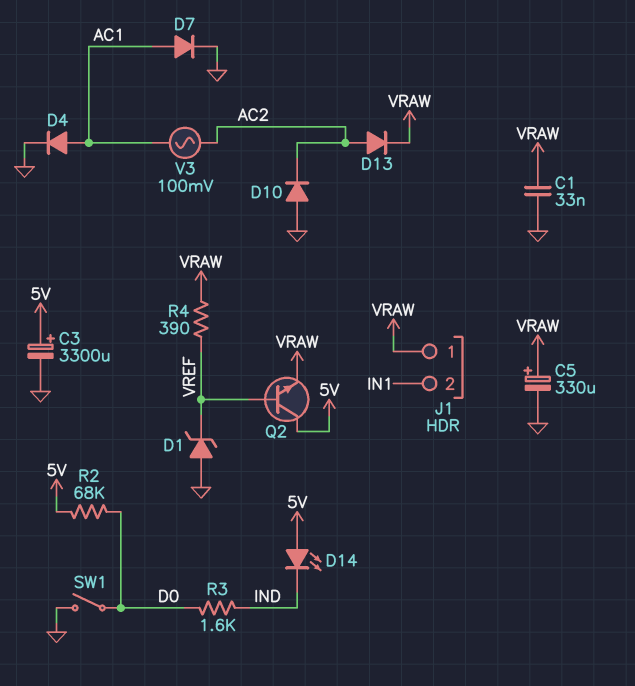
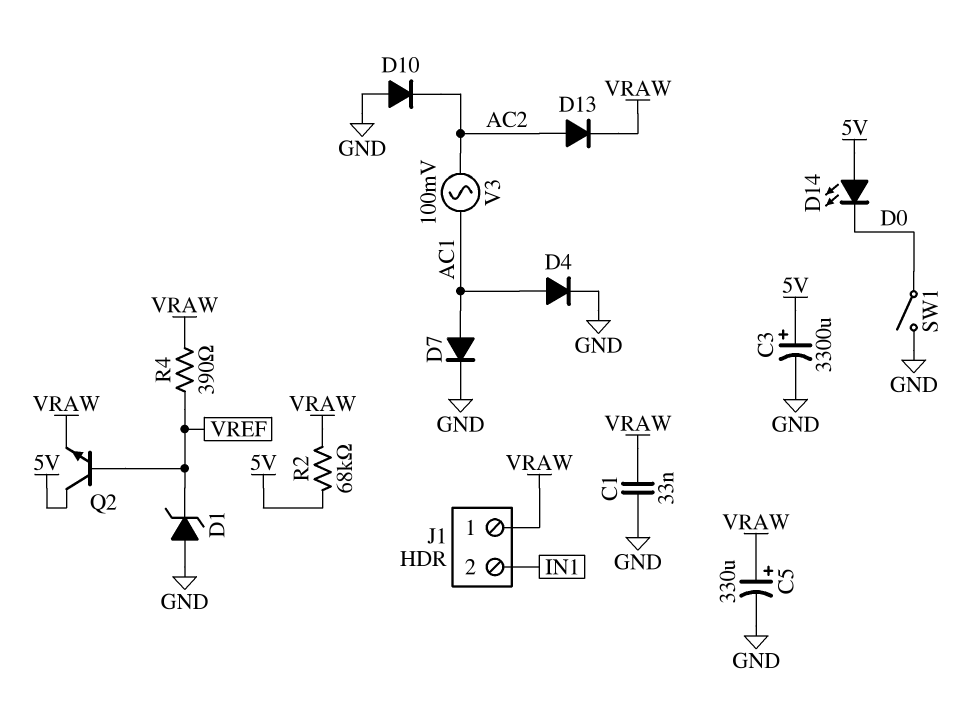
D14: LED (A 5V, K IND) -> LED (A 5V, K D0)
R2: 68k (5V, D0) -> 68k (5V, VRAW)
R3: 1.6k (D0, IND) -> none

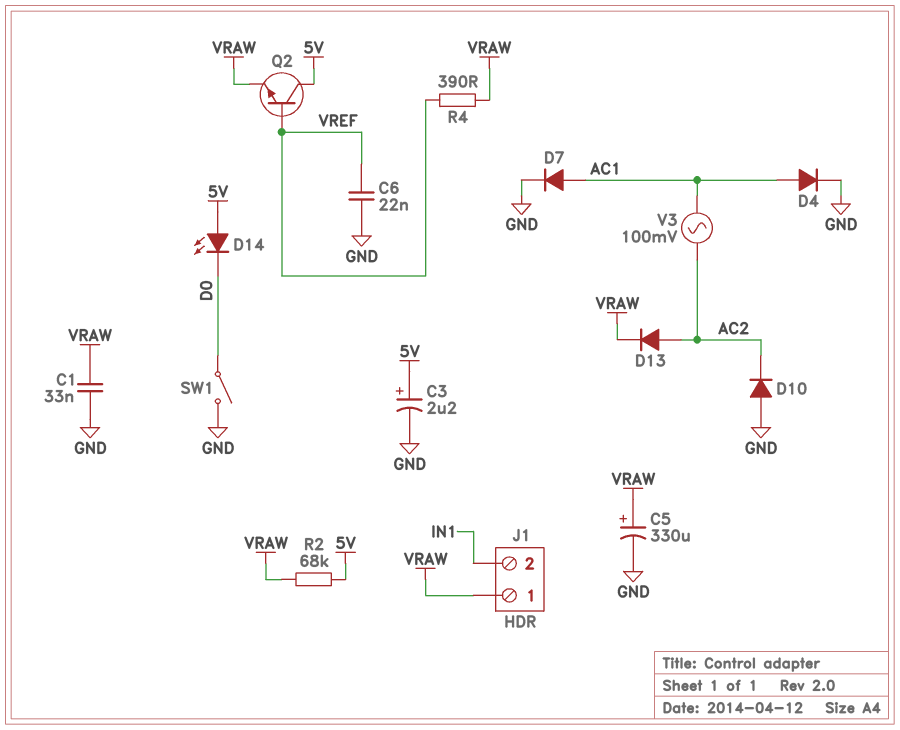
C3: 3300uF (plus 5V, minus GND) -> 2.2uF (plus 5V, minus GND)
C6: none -> 22nF (GND, VREF)
D1: zener (A GND, K VREF) -> none

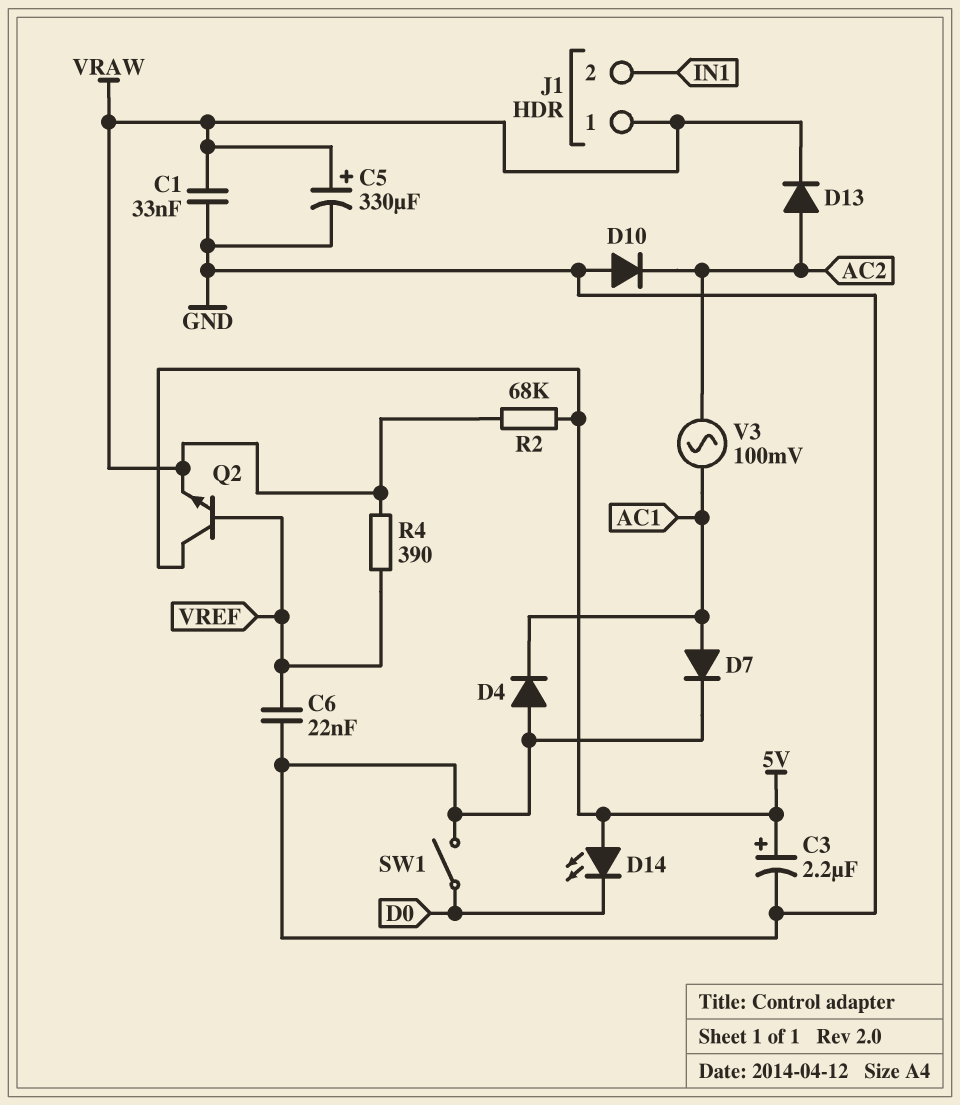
D4: diode (A AC1, K GND) -> diode (A GND, K AC1)

